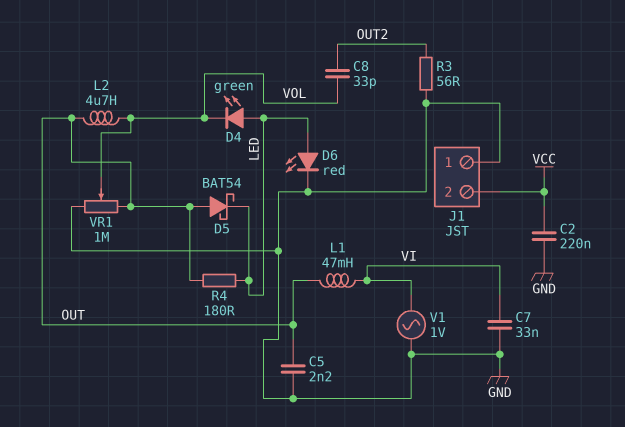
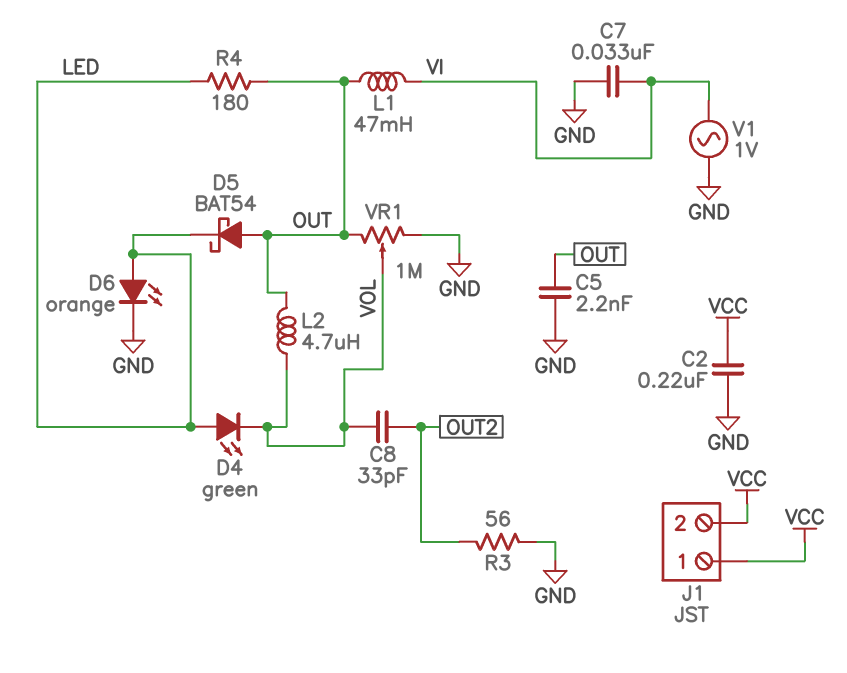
D6: LED red (A LED, K GND) -> LED orange (A LED, K GND)
J1 pin 1: GND -> VCC

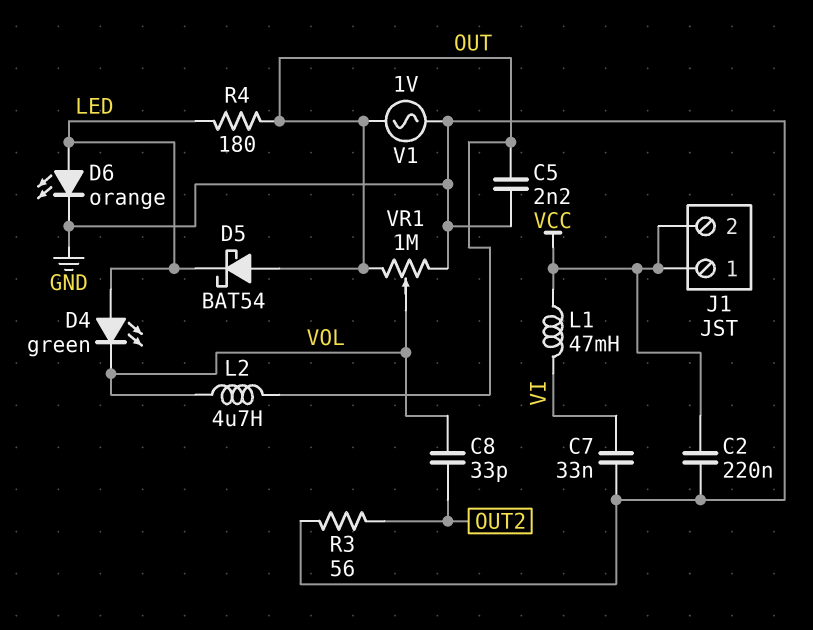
L1: 47mH (OUT, VI) -> 47mH (VCC, VI)
V1: AC 1V (GND, VI) -> AC 1V (GND, OUT)

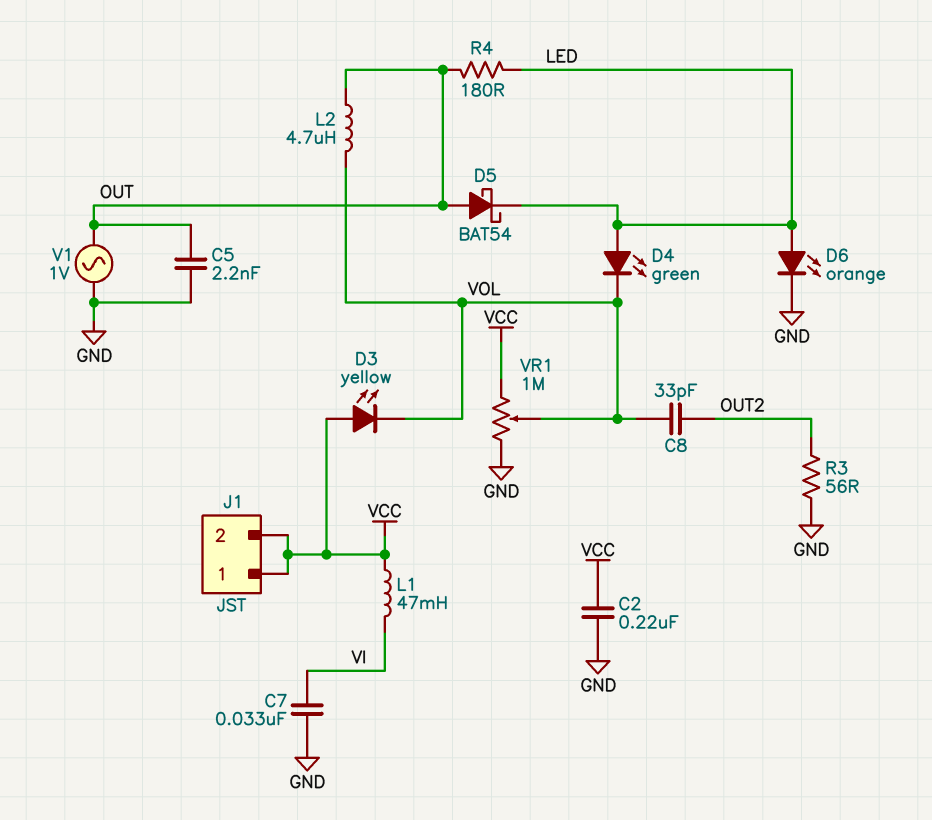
D3: none -> LED yellow (A VCC, K VOL)
VR1: 1M (GND, OUT, wiper VOL) -> 1M (GND, VCC, wiper VOL)

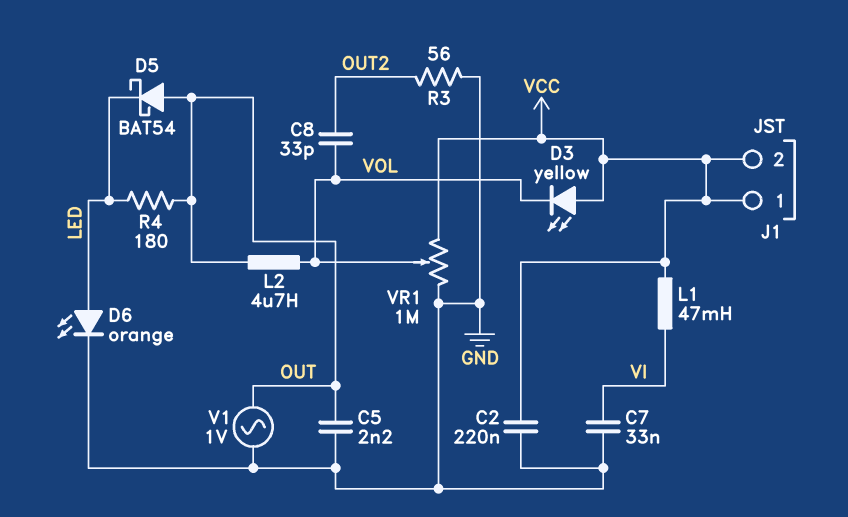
D4: LED green (A LED, K VOL) -> none

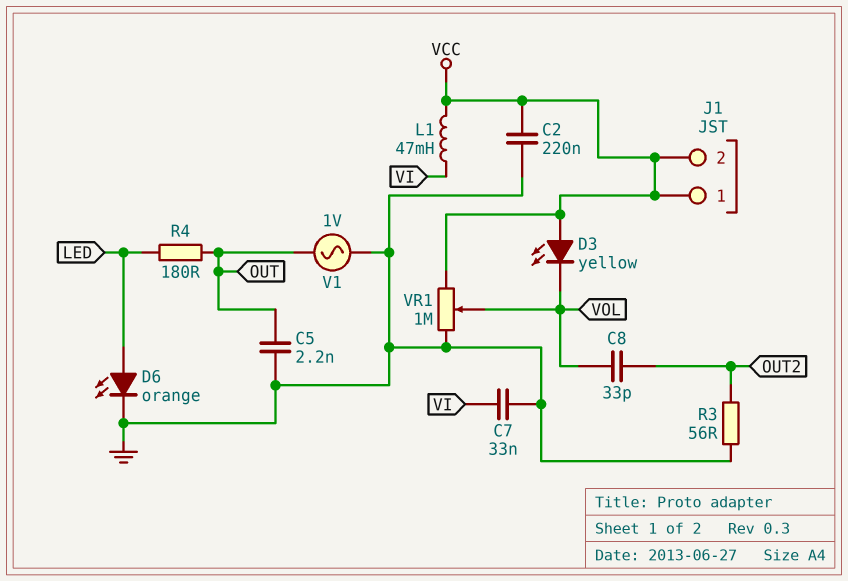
D5: schottky BAT54 (A OUT, K LED) -> none
L2: 4.7uH (OUT, VOL) -> none

